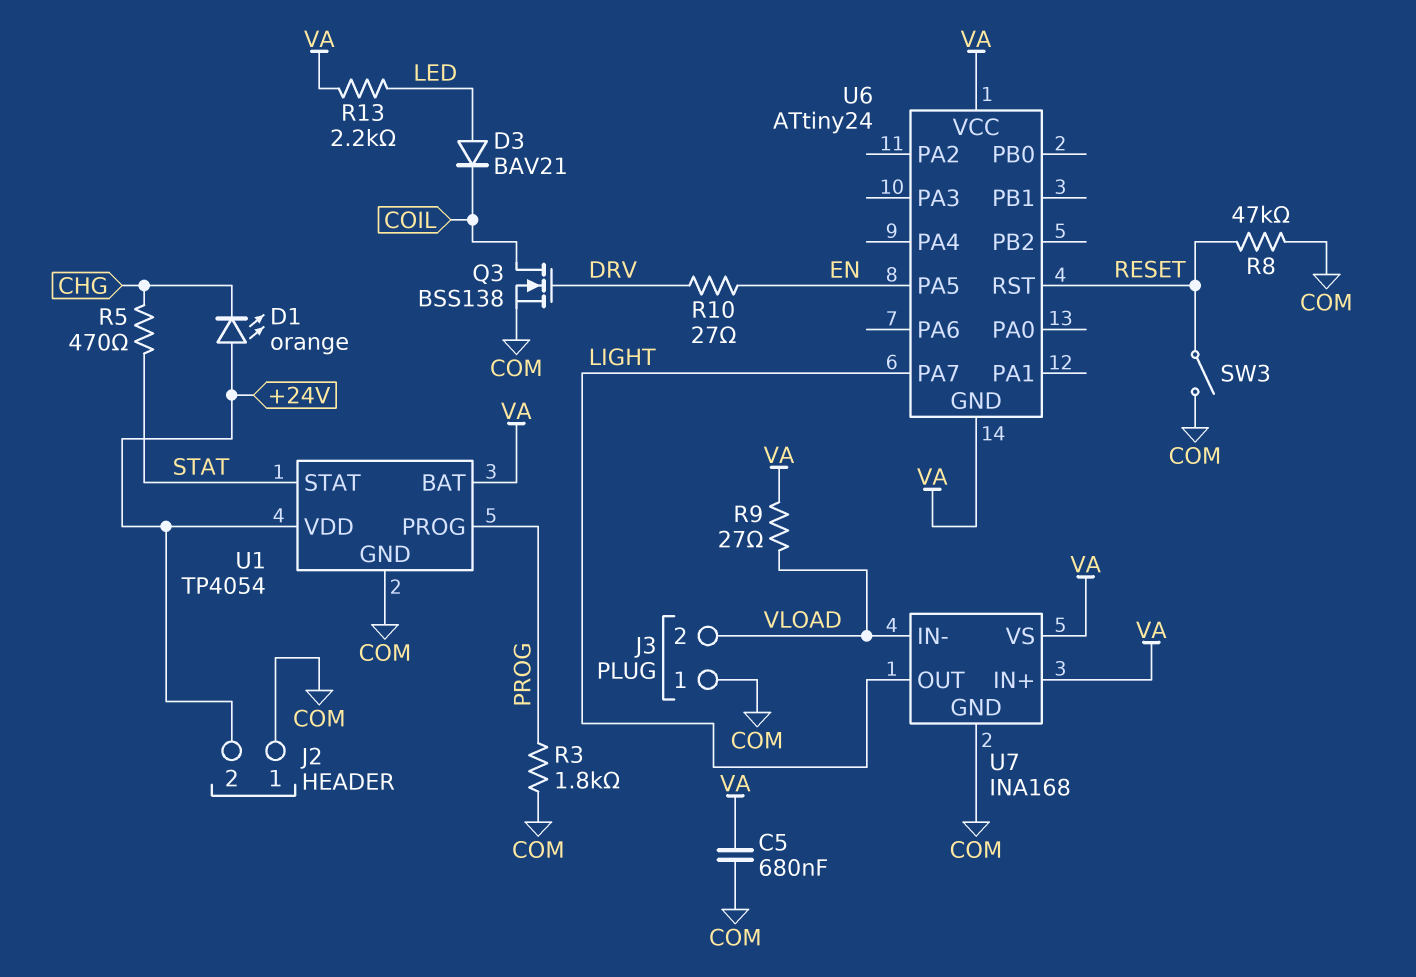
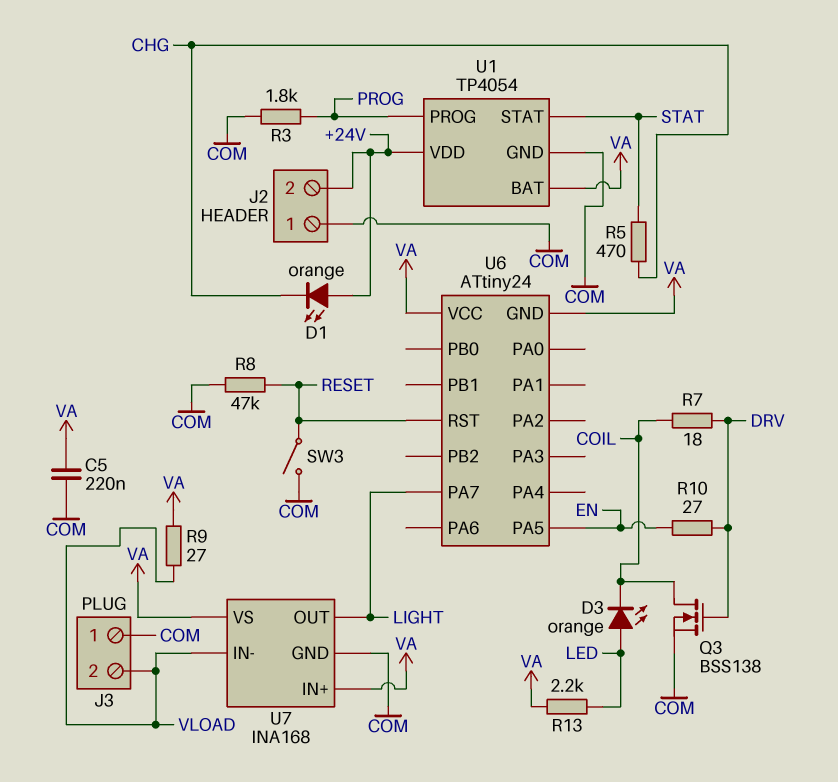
C5: 680nF (COM, VA) -> 220nF (COM, VA)
D3: diode BAV21 (A LED, K COIL) -> LED orange (A LED, K COIL)
R7: none -> 18 (COIL, DRV)

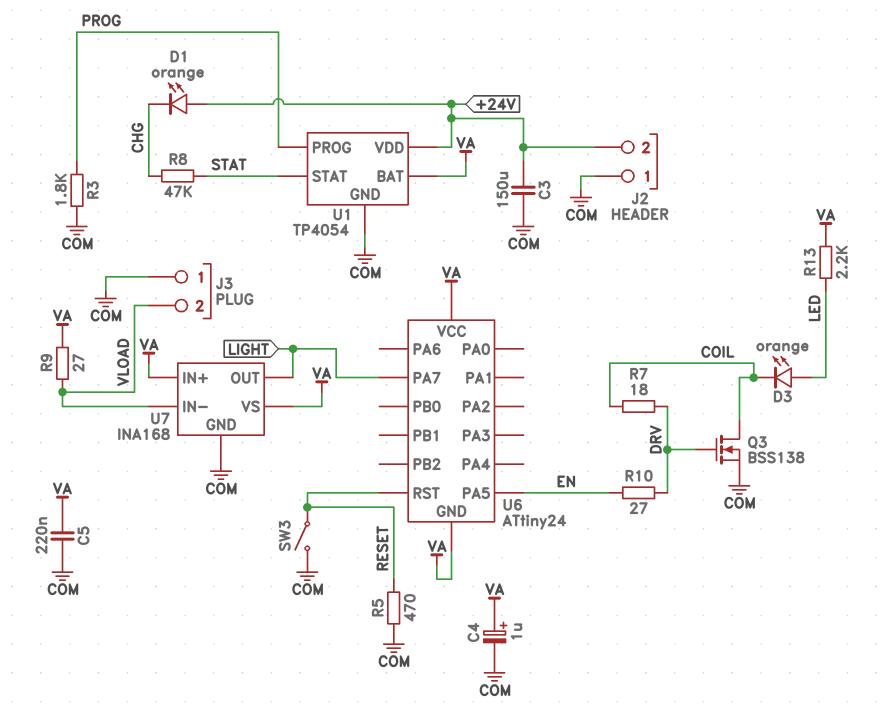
C3: none -> 150uF (+24V, COM)
C4: none -> 1uF (plus VA, minus COM)
R5: 470 (CHG, STAT) -> 470 (COM, RESET)
R8: 47k (COM, RESET) -> 47k (CHG, STAT)

